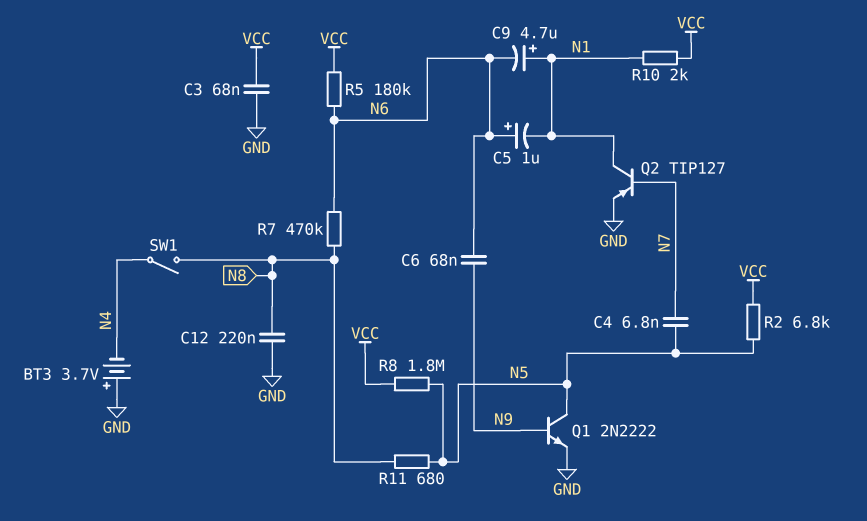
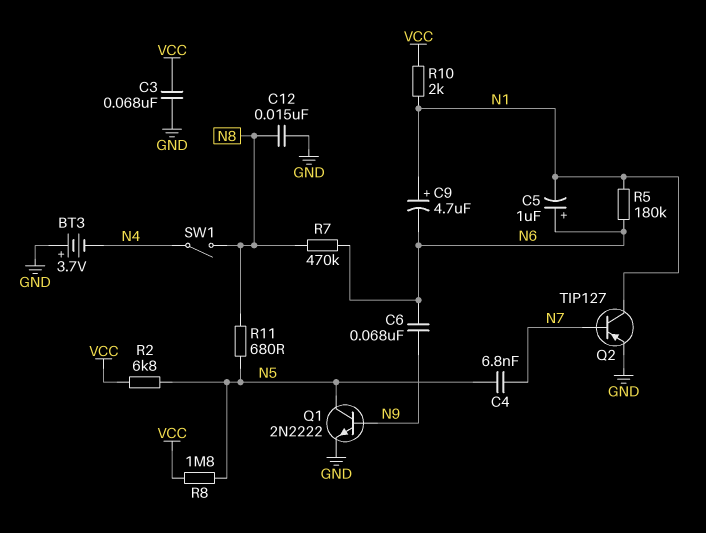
C12: 220nF (GND, N8) -> 15nF (GND, N8)
R5: 180k (N6, VCC) -> 180k (N1, N6)

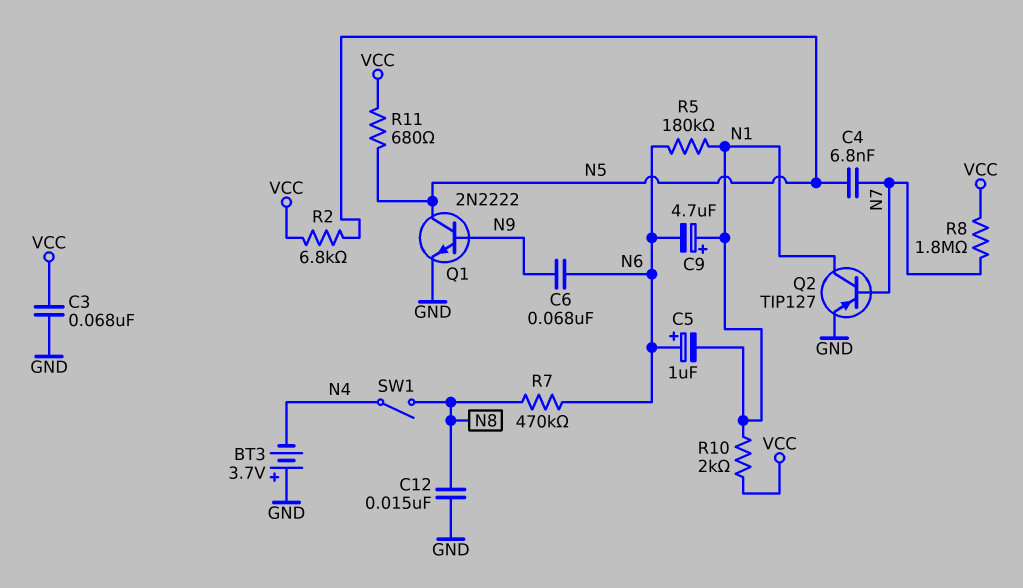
R8: 1.8M (N5, VCC) -> 1.8M (N7, VCC)
R11: 680 (N5, N8) -> 680 (N5, VCC)

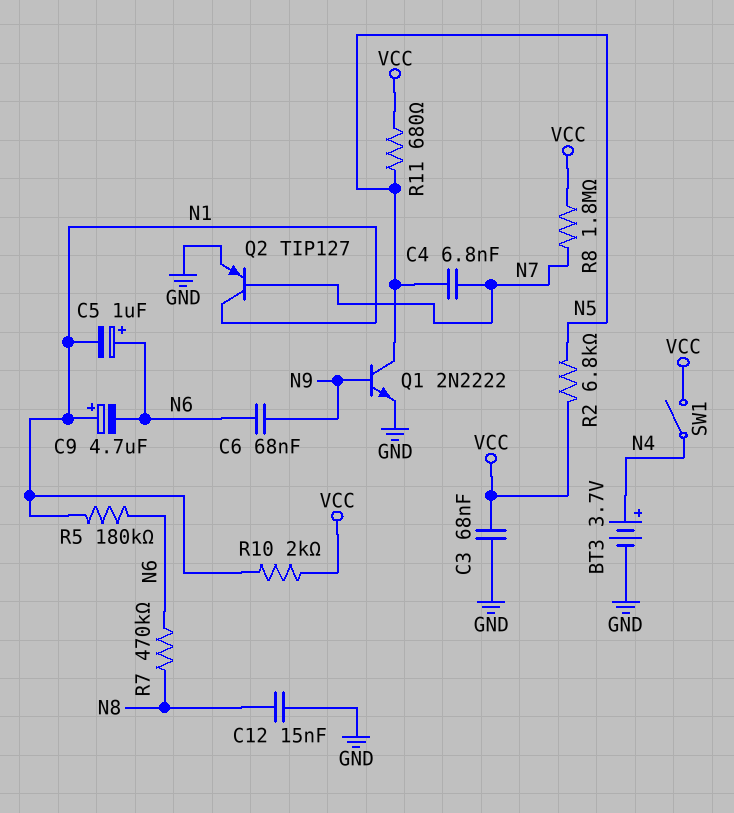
BT3: 3.7V (plus GND, minus N4) -> 3.7V (plus N4, minus GND)
SW1: switch (N4, N8) -> switch (N4, VCC)

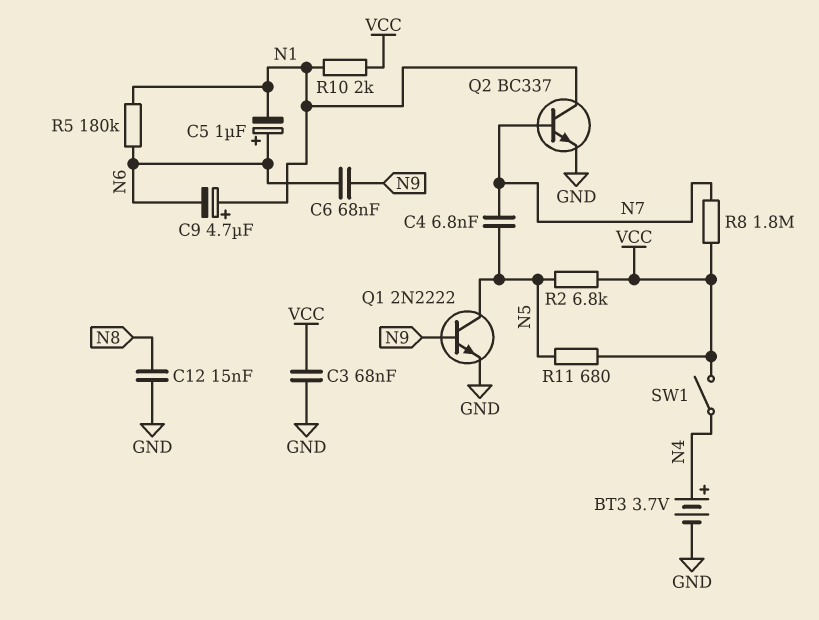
Q2: PNP TIP127 (B N7, C N1, E GND) -> NPN BC337 (B N7, C N1, E GND)
R7: 470k (N6, N8) -> none

